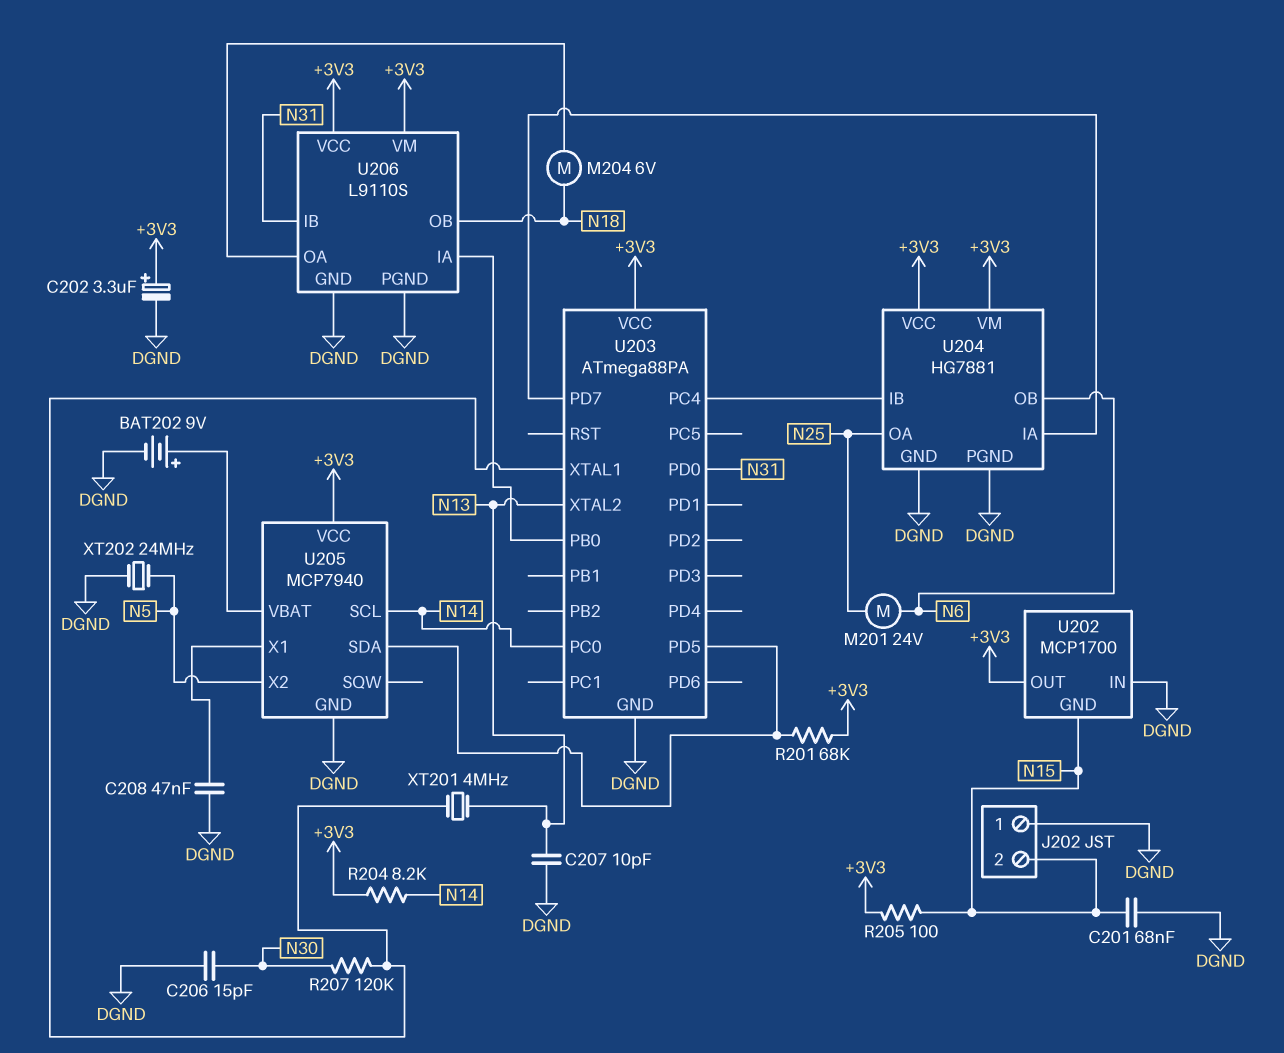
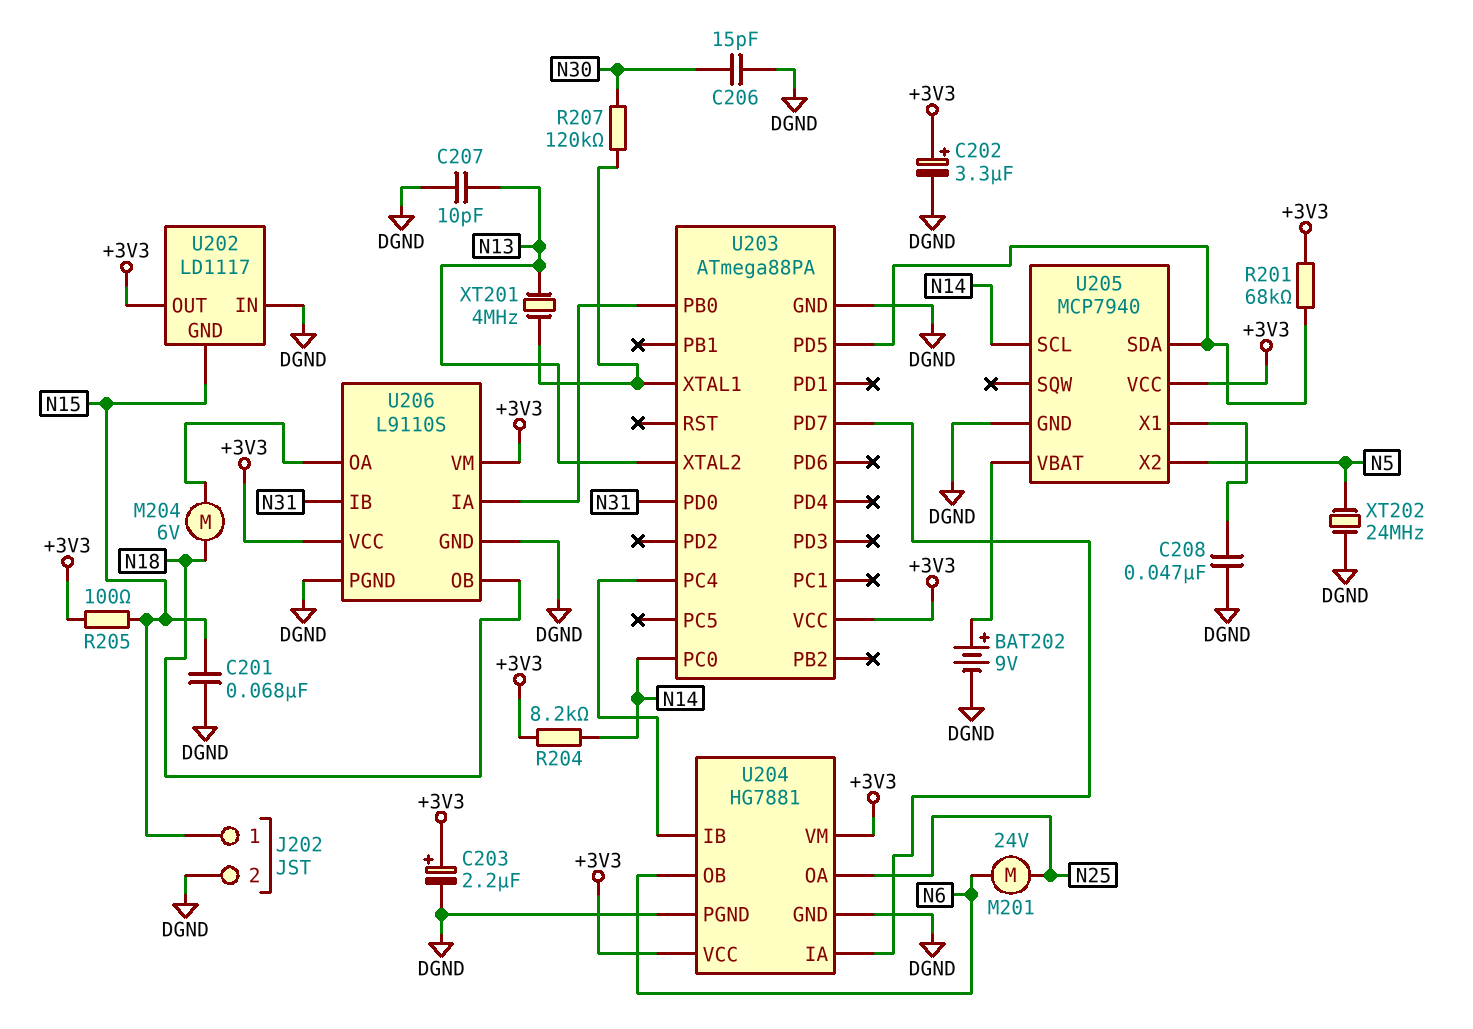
C203: none -> 2.2uF (plus +3V3, minus DGND)
J202 pin 1: DGND -> N15
J202 pin 2: N15 -> DGND
U202: MCP1700 -> LD1117

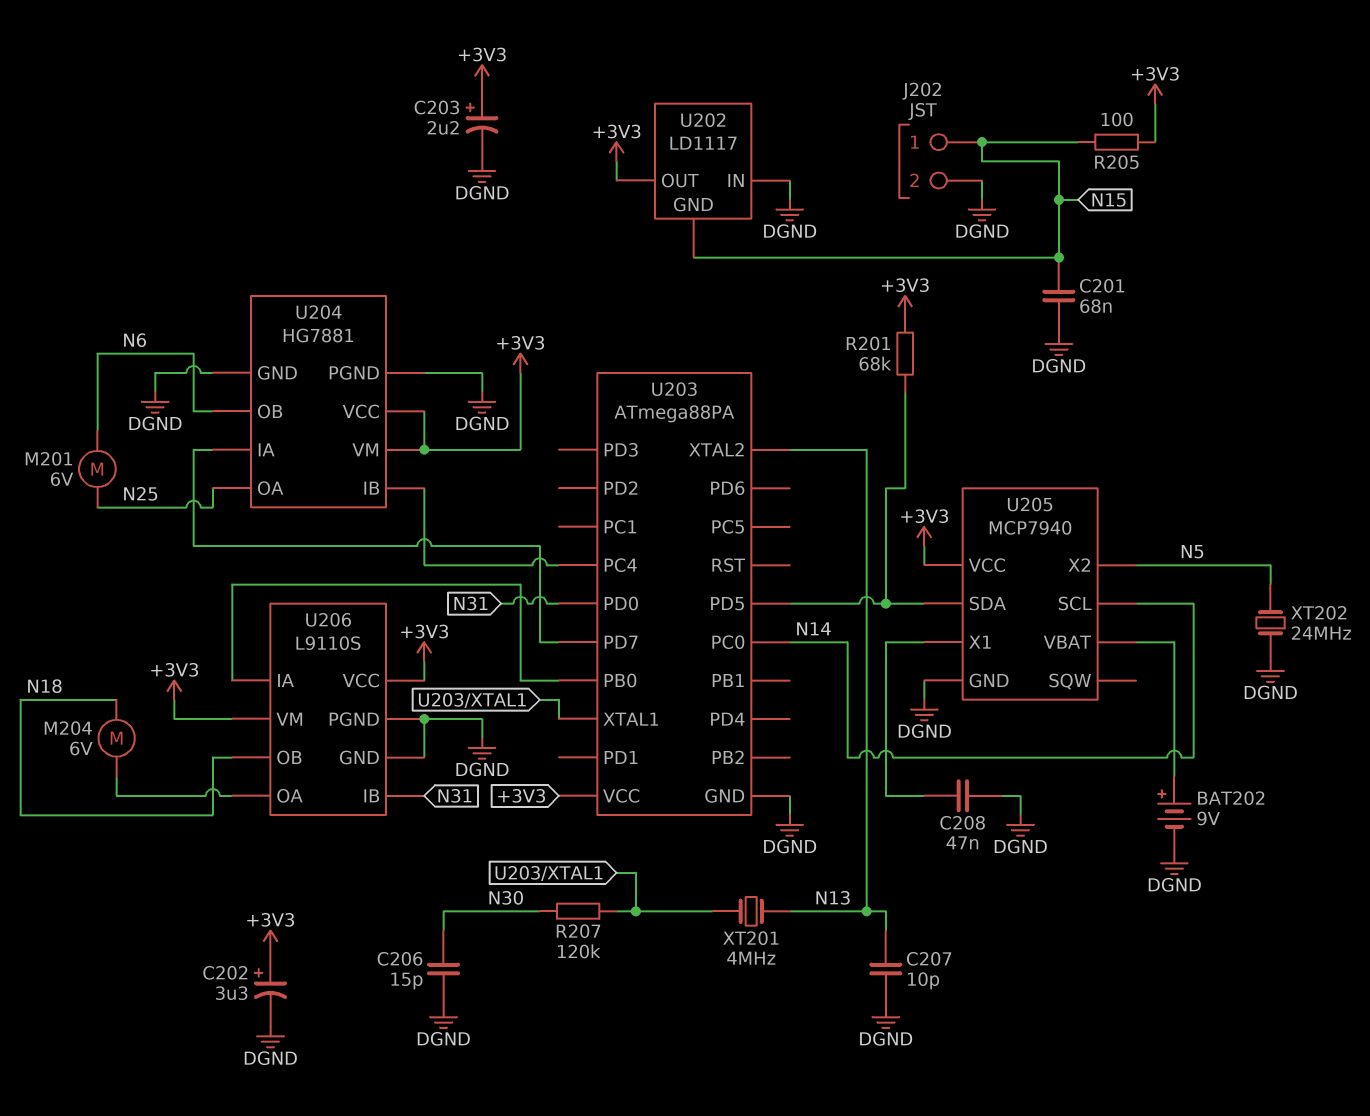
M201: motor 24V (N6, N25) -> motor 6V (N6, N25)
R204: 8.2k (+3V3, N14) -> none

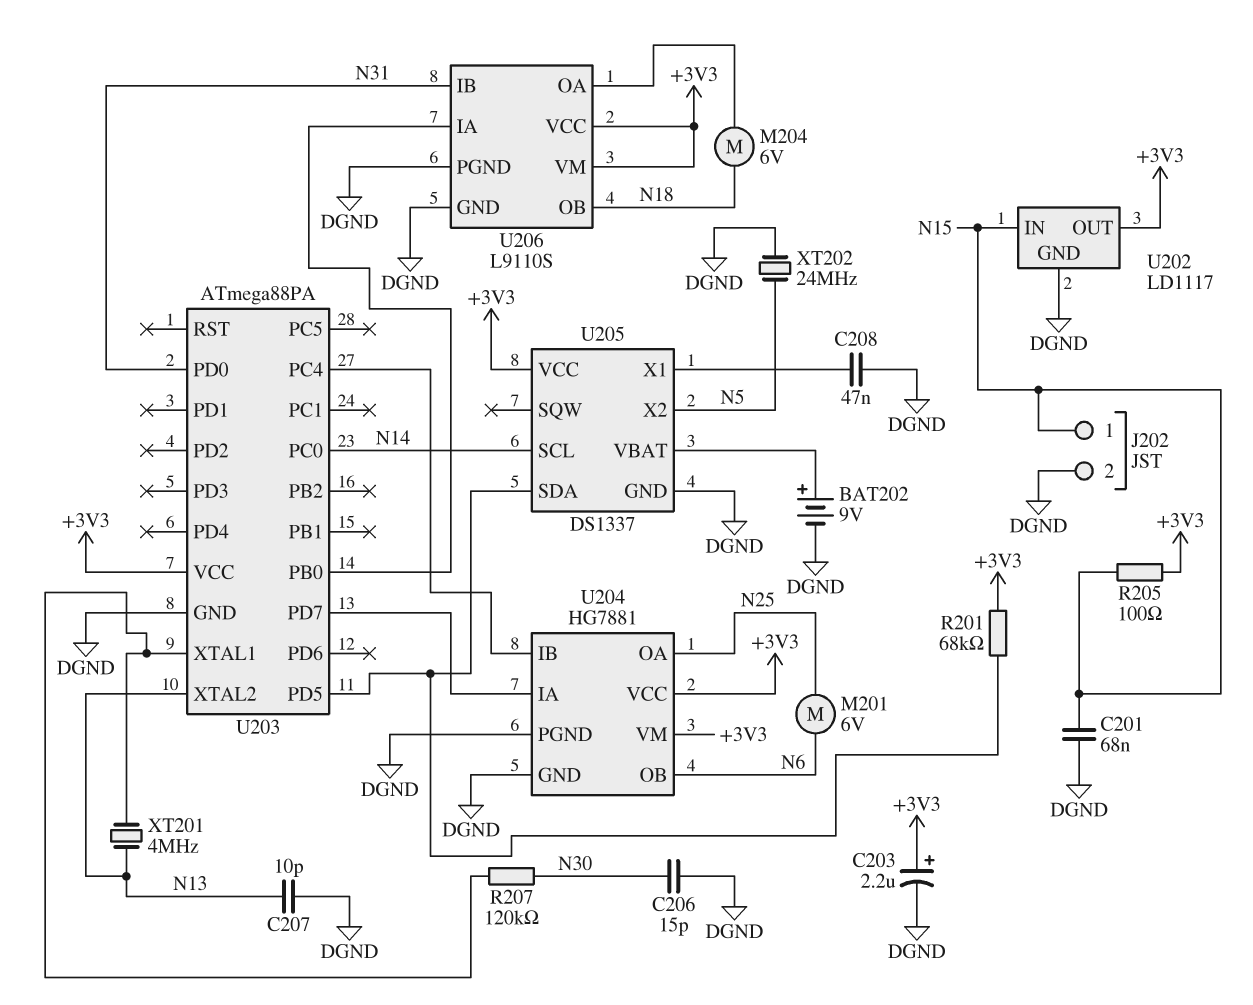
C202: 3.3uF (plus +3V3, minus DGND) -> none
U202 pin GND: N15 -> DGND
U202 pin IN: DGND -> N15
U205: MCP7940 -> DS1337

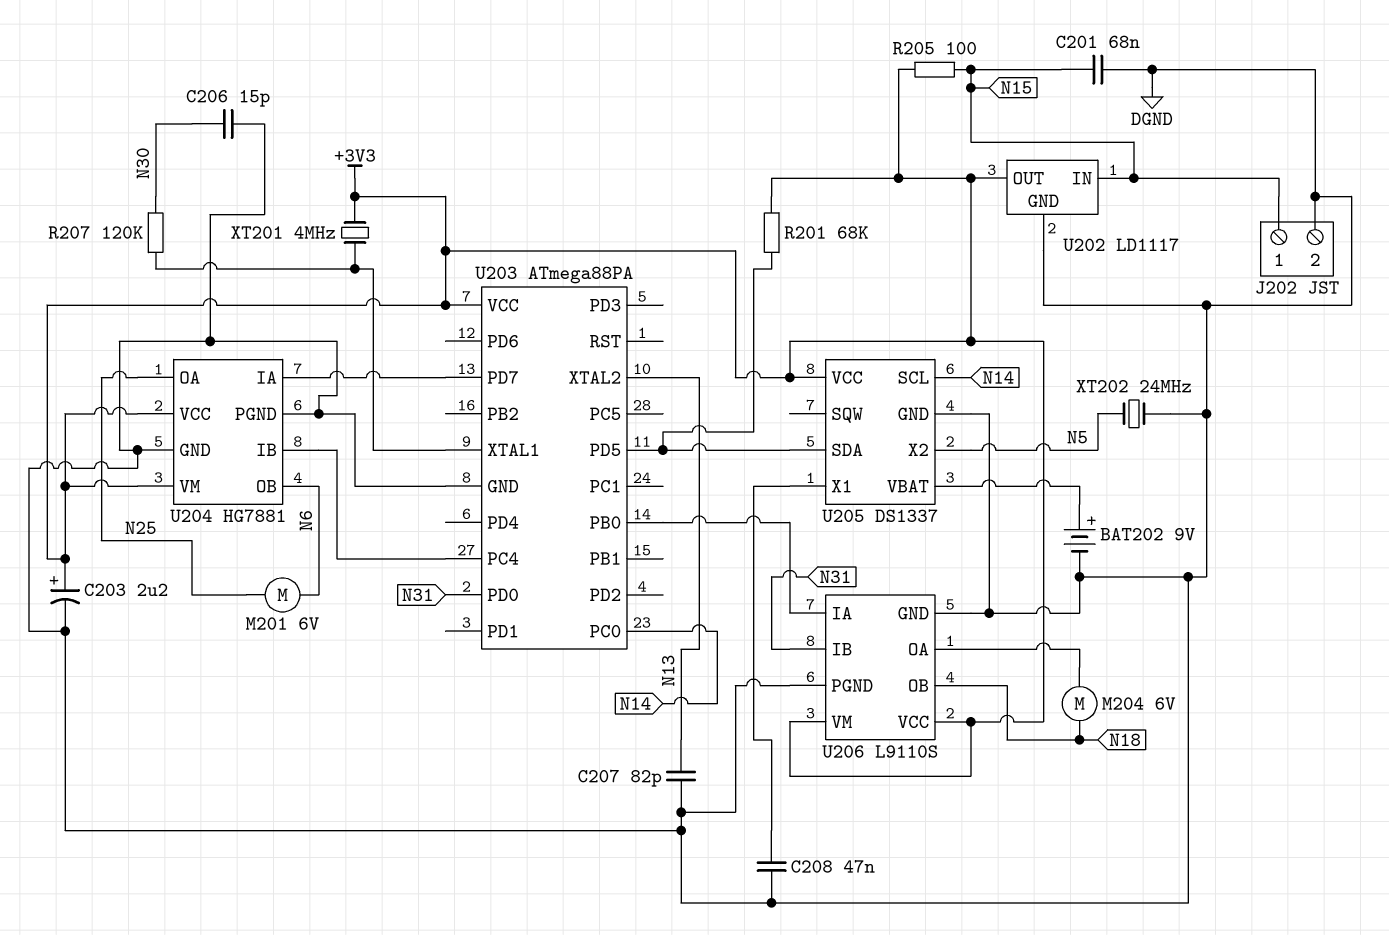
C207: 10pF (DGND, N13) -> 82pF (DGND, N13)
XT201: 4MHz (N13, U203/XTAL1) -> 4MHz (+3V3, U203/XTAL1)

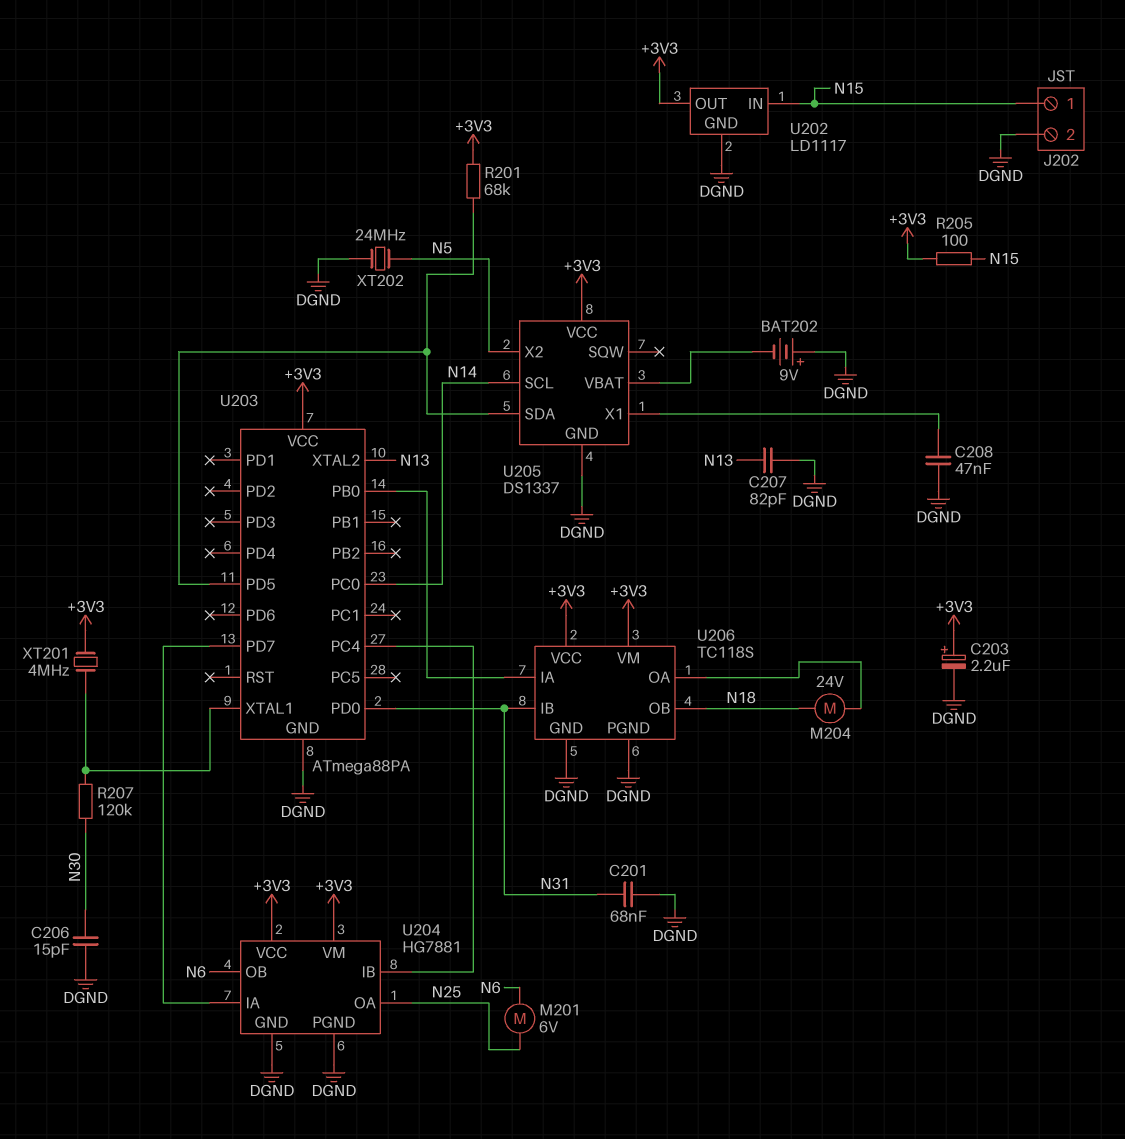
BAT202: 9V (plus U205/VBAT, minus DGND) -> 9V (plus DGND, minus U205/VBAT)
C201: 68nF (DGND, N15) -> 68nF (DGND, N31)
M204: motor 6V (N18, U206/OA) -> motor 24V (N18, U206/OA)
U206: L9110S -> TC118S

